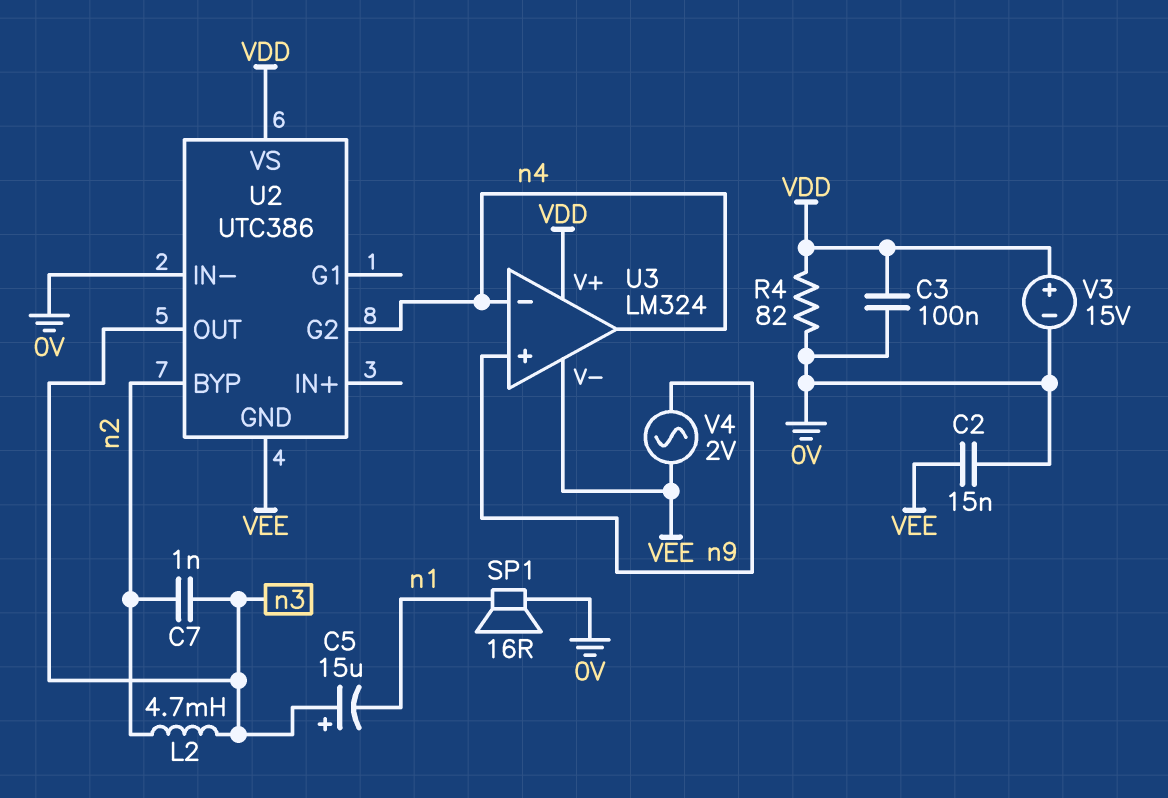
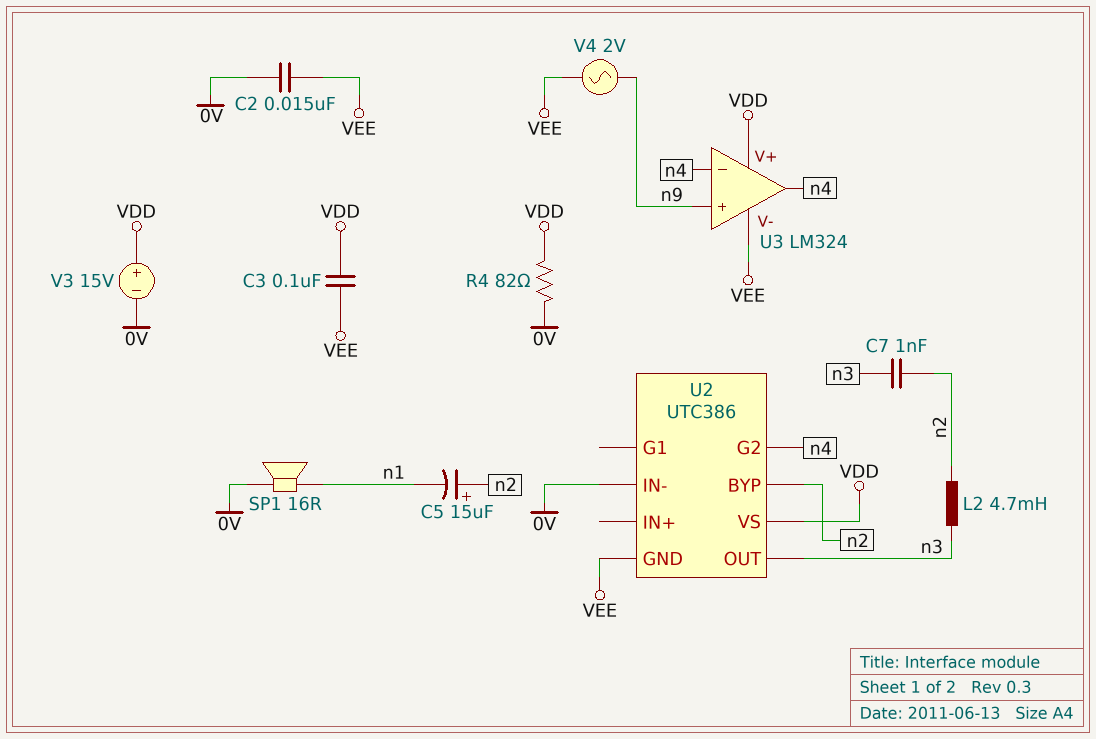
C3: 100nF (0V, VDD) -> 100nF (VDD, VEE)
C5: 15uF (plus n3, minus n1) -> 15uF (plus n2, minus n1)

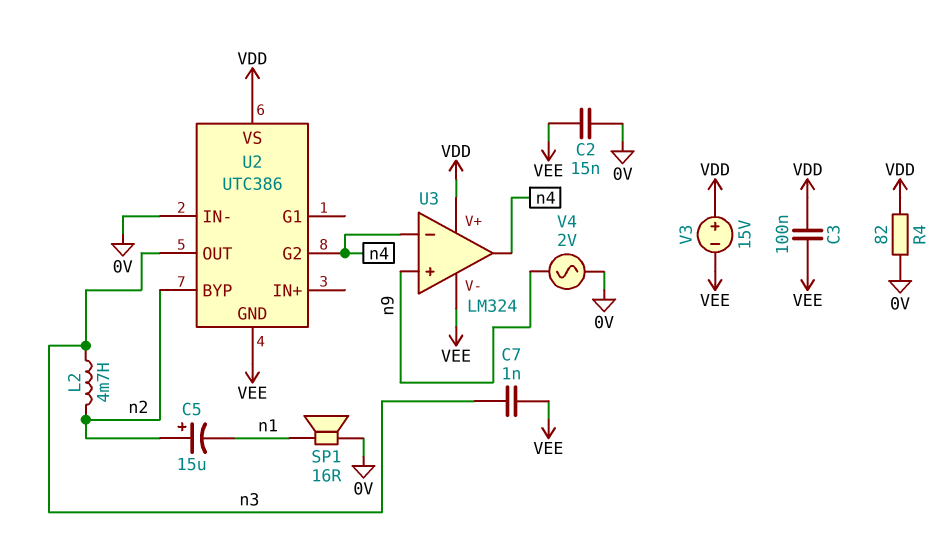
C7: 1nF (n2, n3) -> 1nF (VEE, n3)
V3: 15V (plus VDD, minus 0V) -> 15V (plus VDD, minus VEE)
V4: AC 2V (VEE, n9) -> AC 2V (0V, n9)

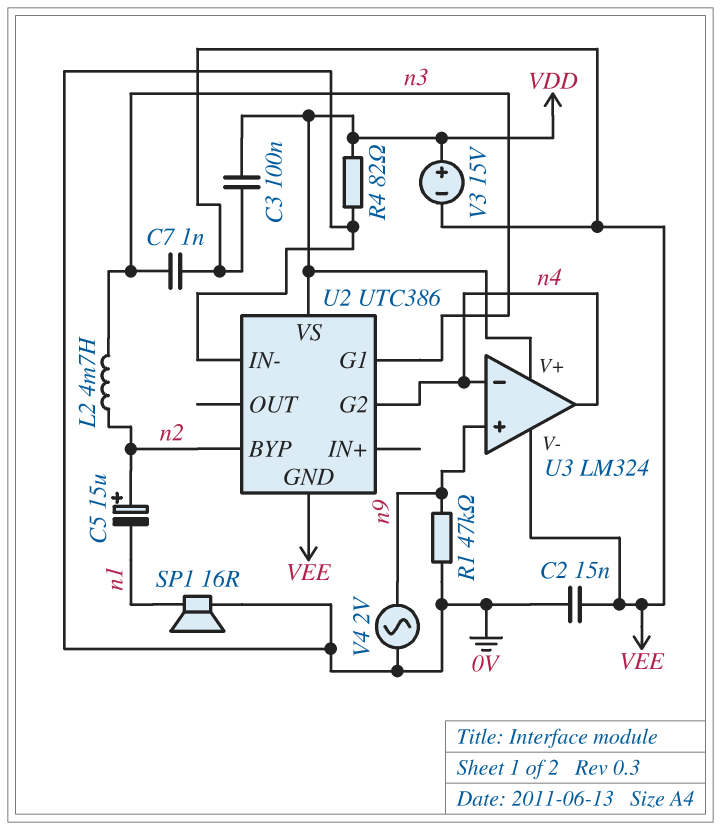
R1: none -> 47k (0V, n9)
U2 pin G1: none -> n3
U2 pin OUT: n3 -> none

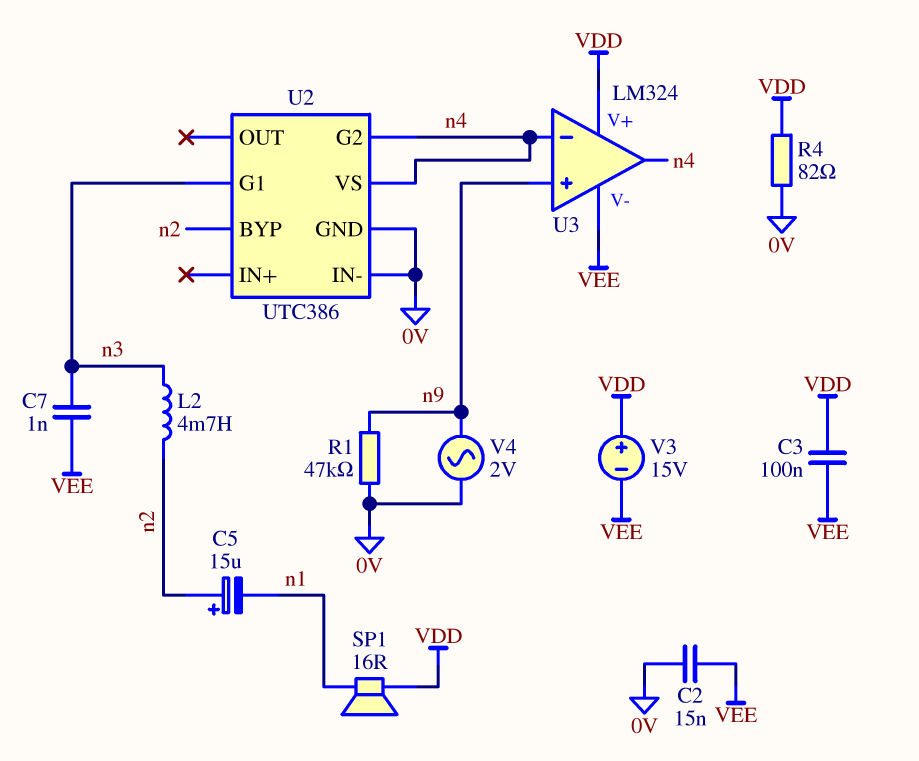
SP1: speaker 16R (0V, n1) -> speaker 16R (VDD, n1)
U2 pin GND: VEE -> 0V
U2 pin VS: VDD -> n4

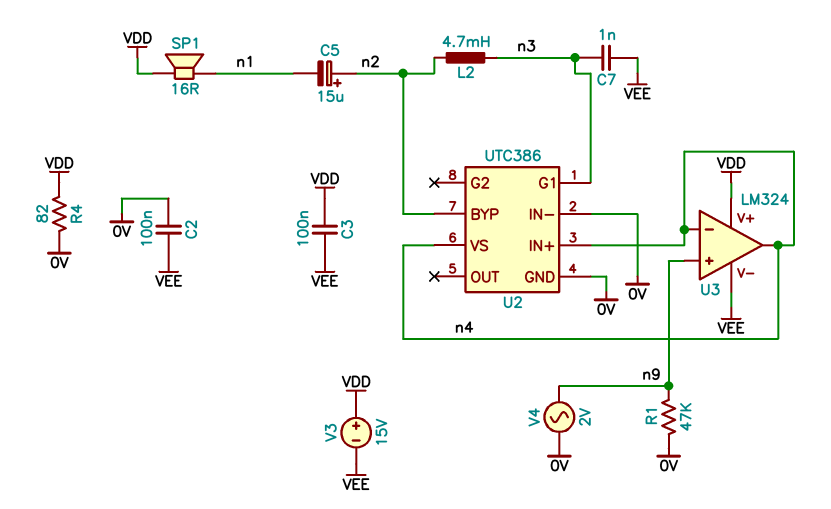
C2: 15nF (0V, VEE) -> 100nF (0V, VEE)
U2 pin G2: n4 -> none
U2 pin IN+: none -> n4

